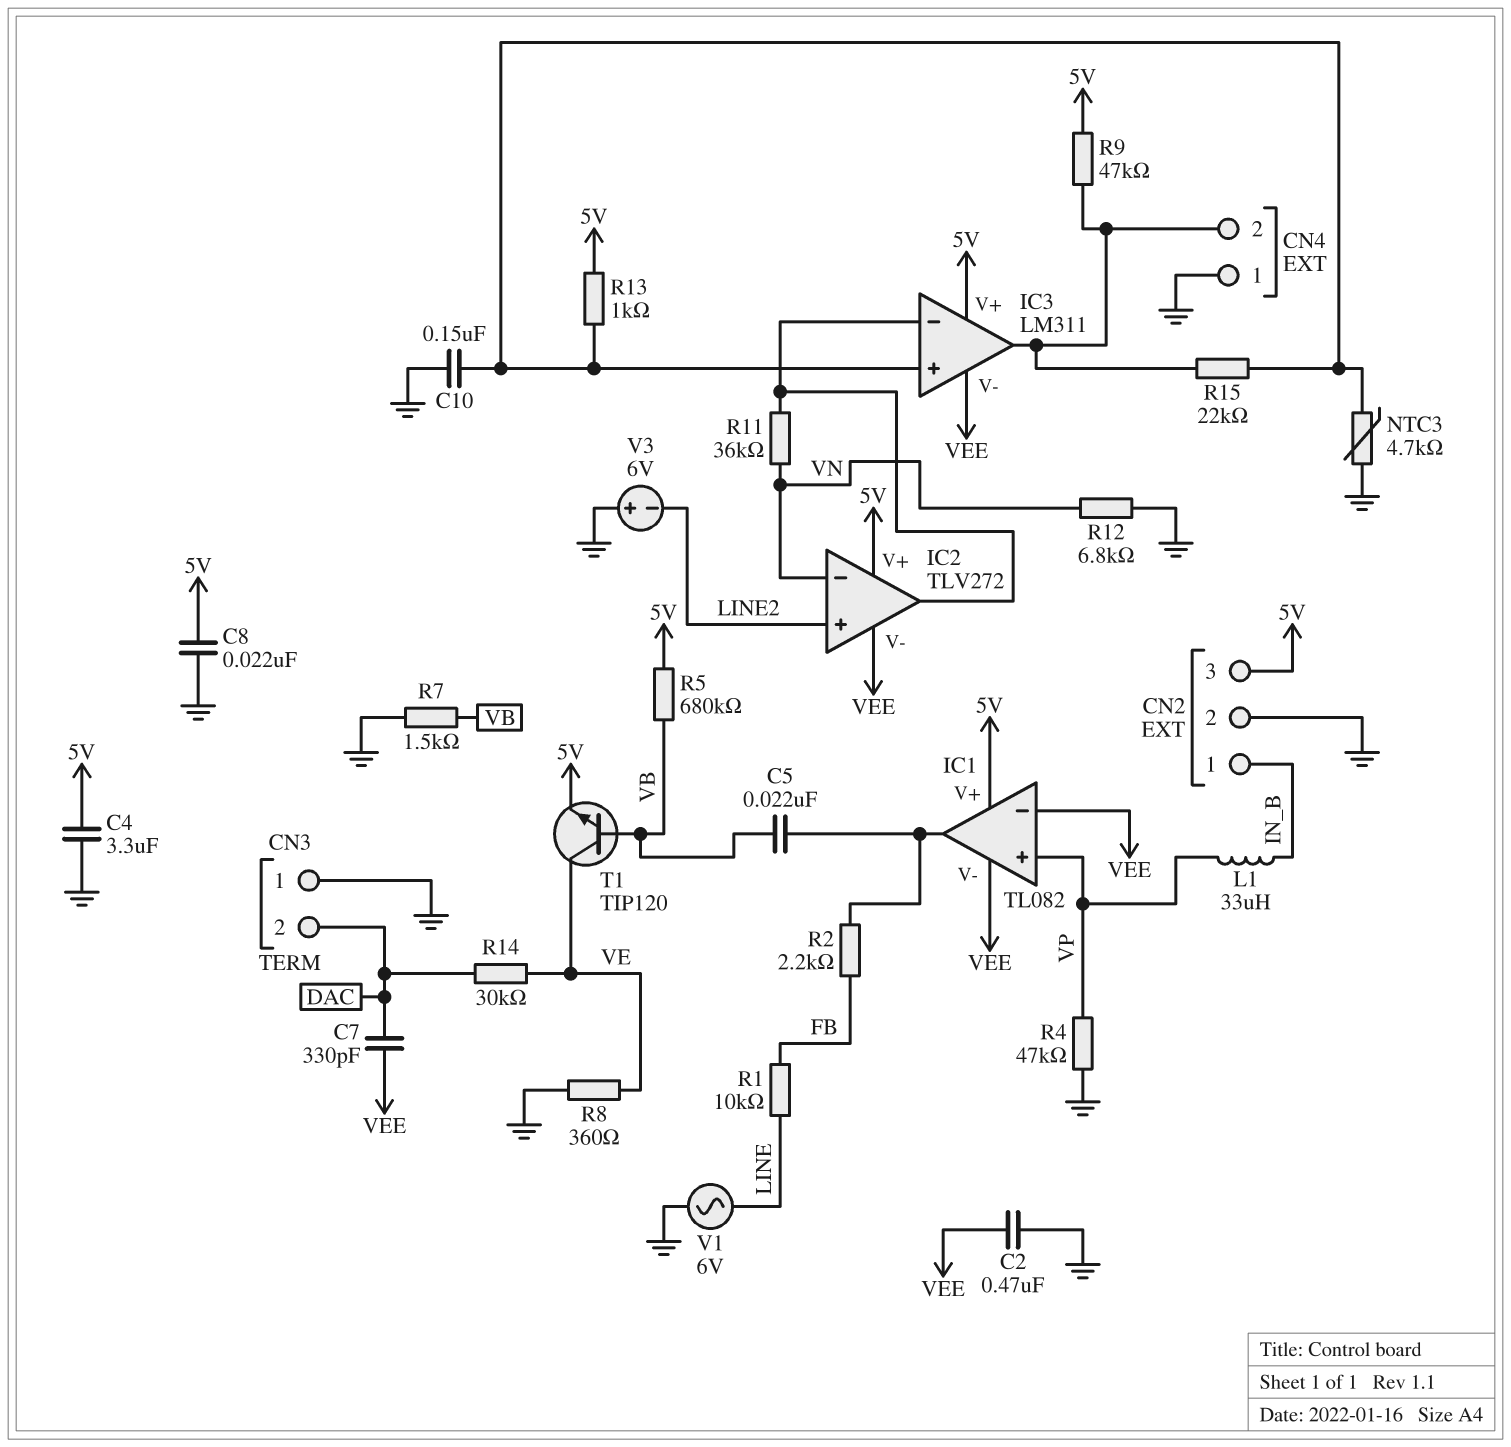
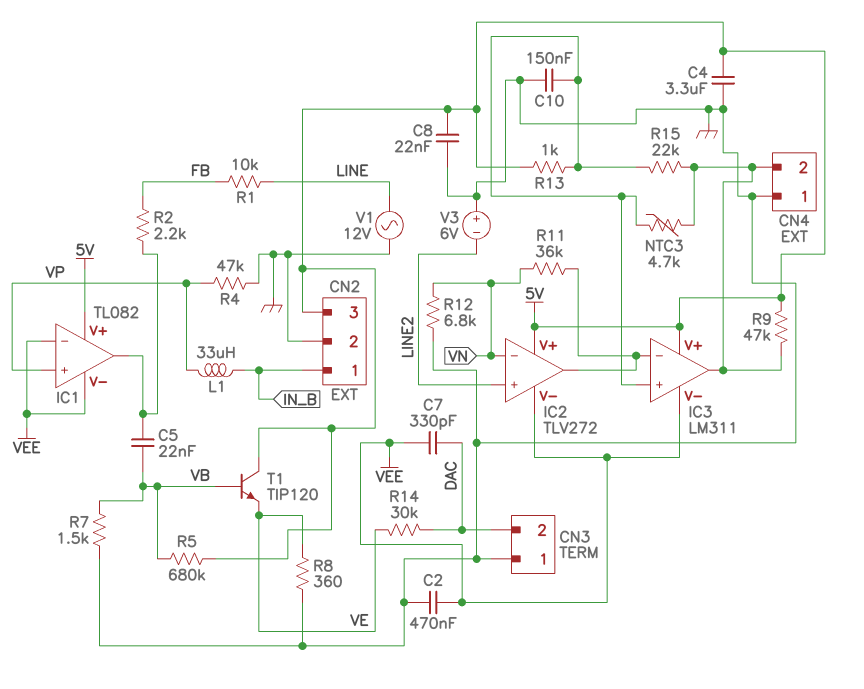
NTC3: 4.7k (GND, IC3/in+) -> 4.7k (CN4/2, IC3/in+)
T1: NPN TIP120 (B VB, C VE, E 5V) -> NPN TIP120 (B VB, C 5V, E VE)
V1: AC 6V (GND, LINE) -> AC 12V (GND, LINE)

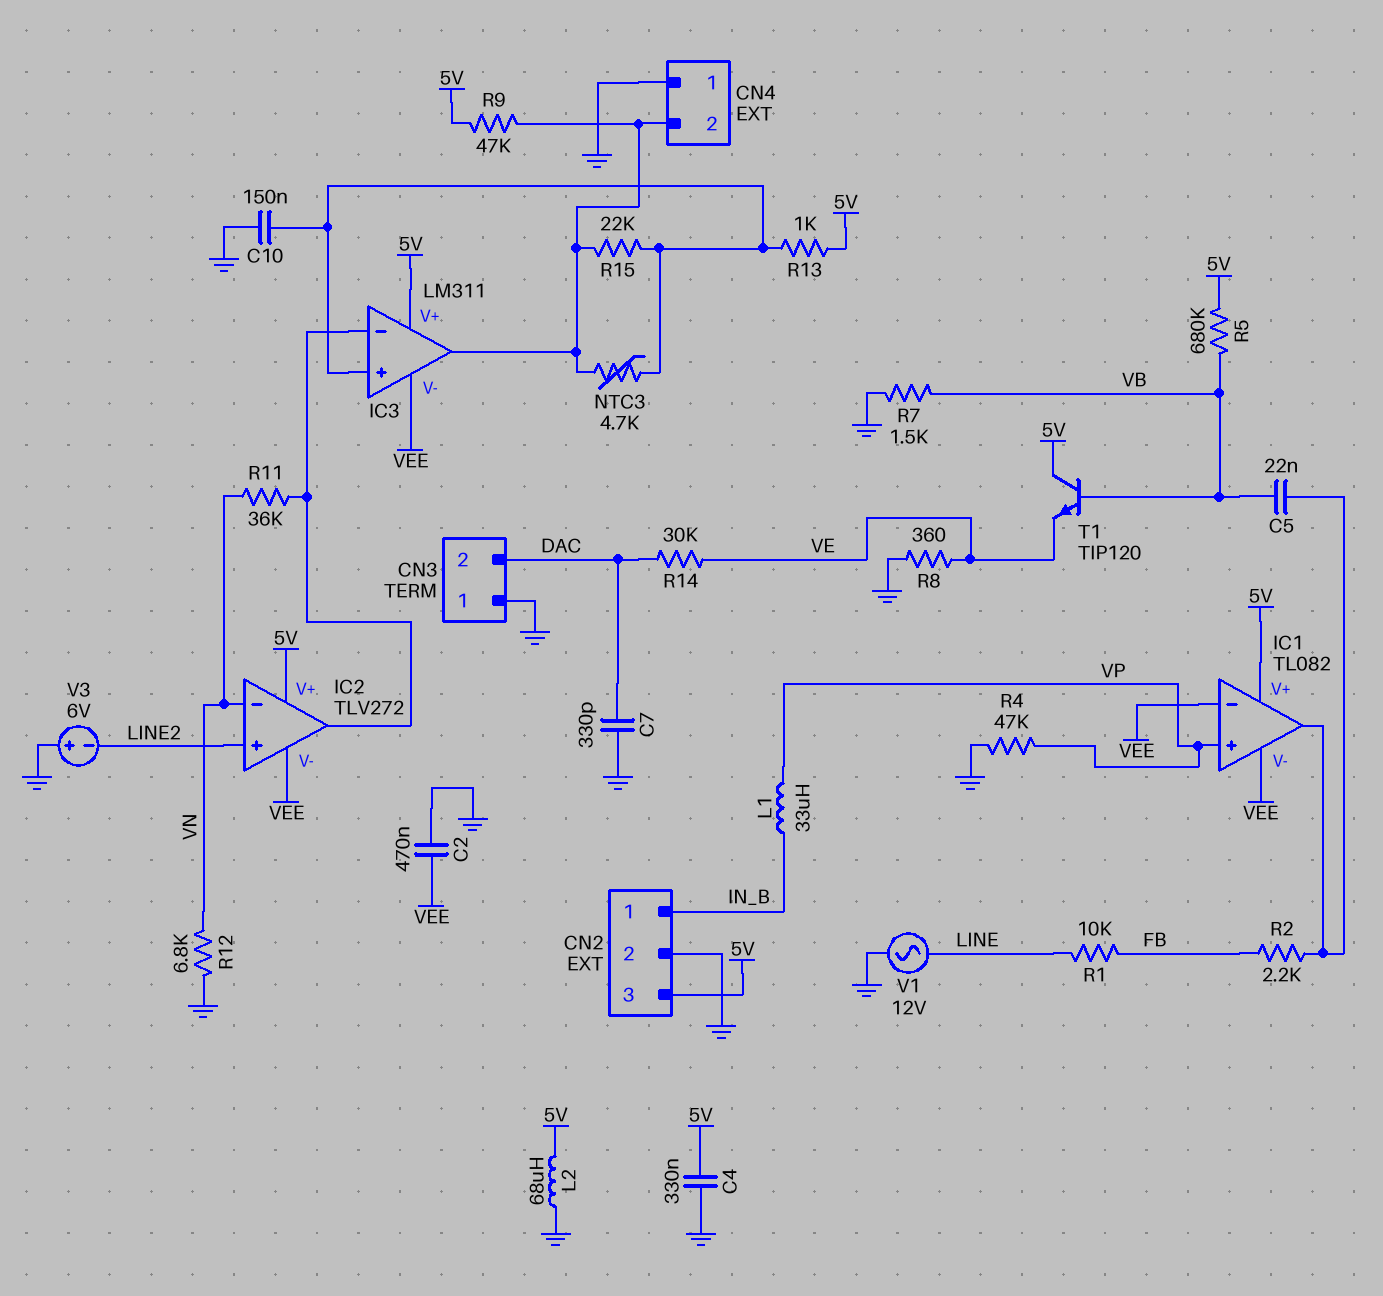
C4: 3.3uF (5V, GND) -> 330nF (5V, GND)
C7: 330pF (DAC, VEE) -> 330pF (DAC, GND)
C8: 22nF (5V, GND) -> none
L2: none -> 68uH (5V, GND)

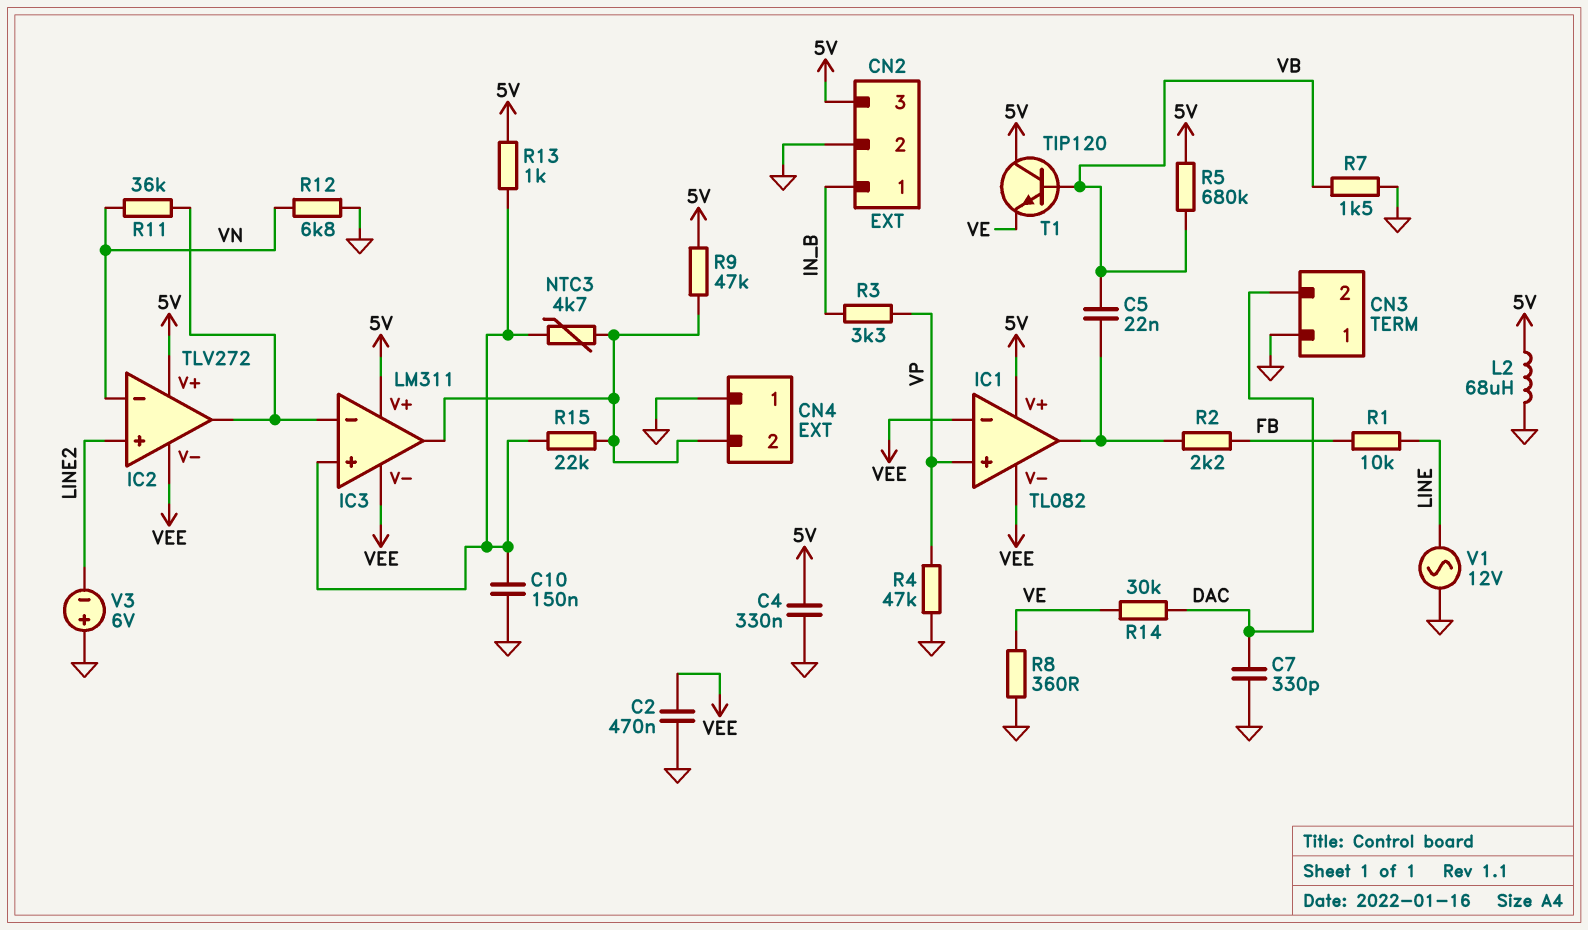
L1: 33uH (IN_B, VP) -> none
R3: none -> 3.3k (IN_B, VP)

